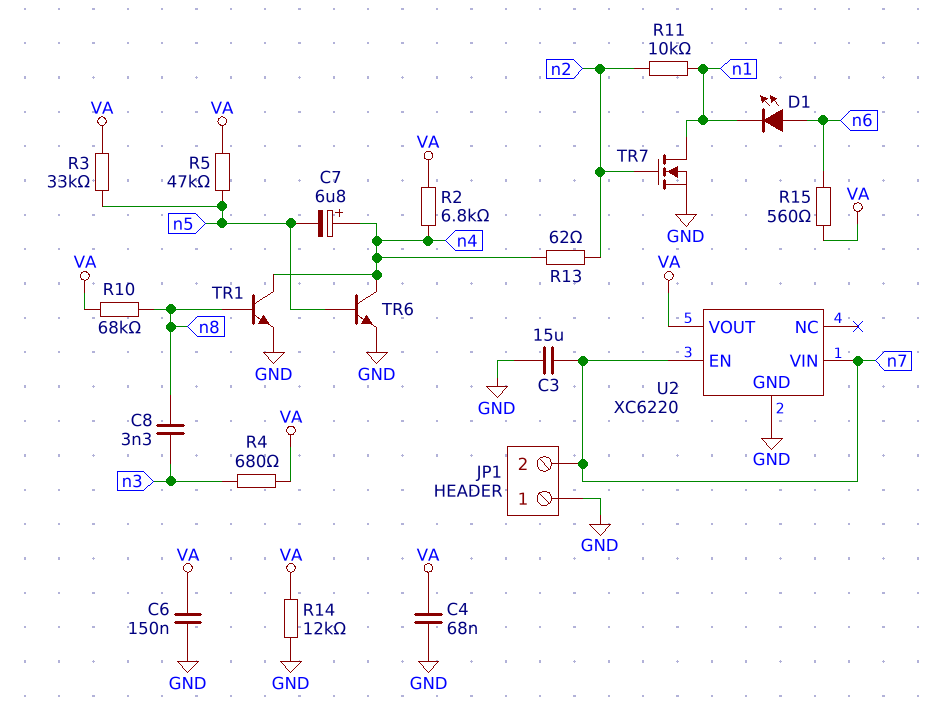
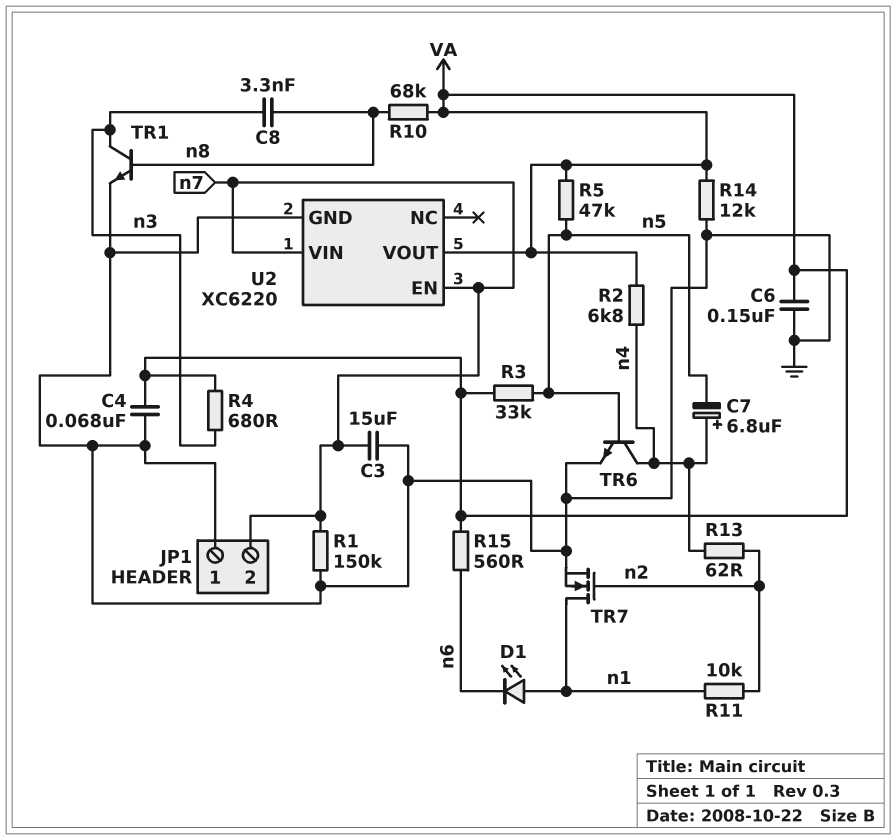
D1: LED (A n6, K n1) -> LED (A n1, K n6)
R1: none -> 150k (GND, n7)
TR1: NPN (B n8, C n4, E GND) -> NPN (B n8, C n3, E GND)

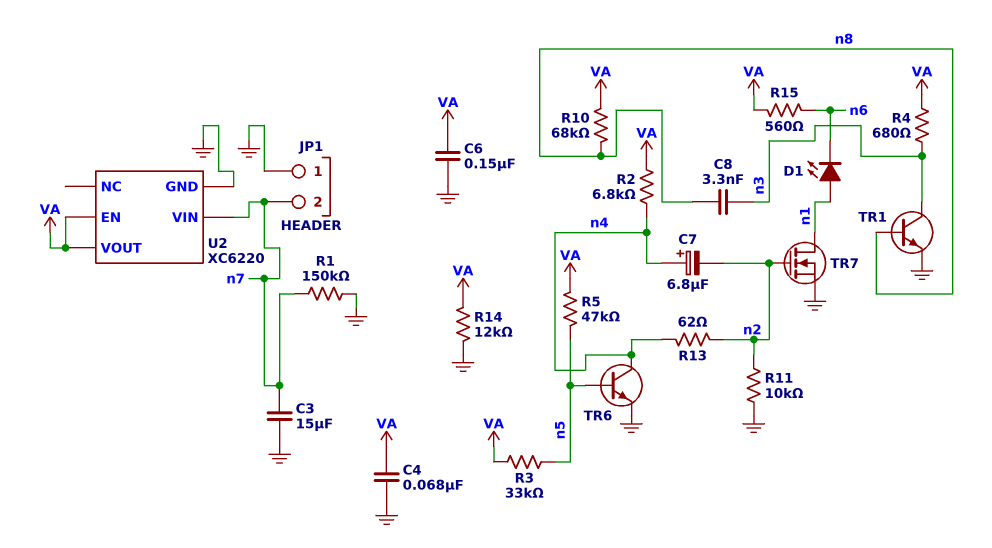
C7: 6.8uF (plus n4, minus n5) -> 6.8uF (plus n4, minus n2)
R11: 10k (n1, n2) -> 10k (GND, n2)
U2 pin EN: n7 -> VA

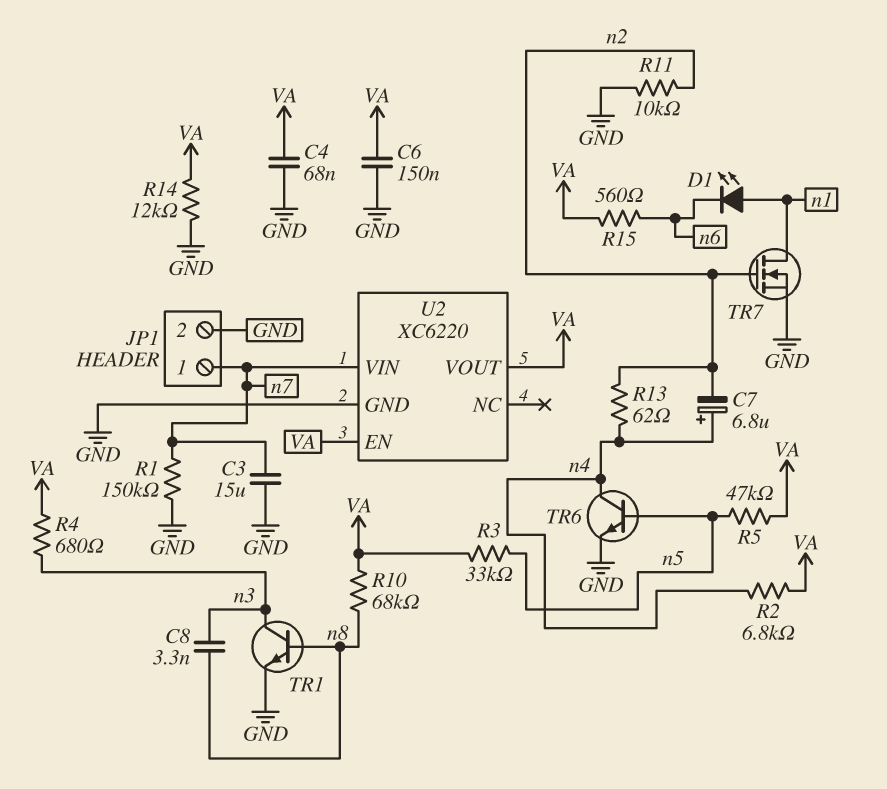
JP1 pin 1: GND -> n7
JP1 pin 2: n7 -> GND

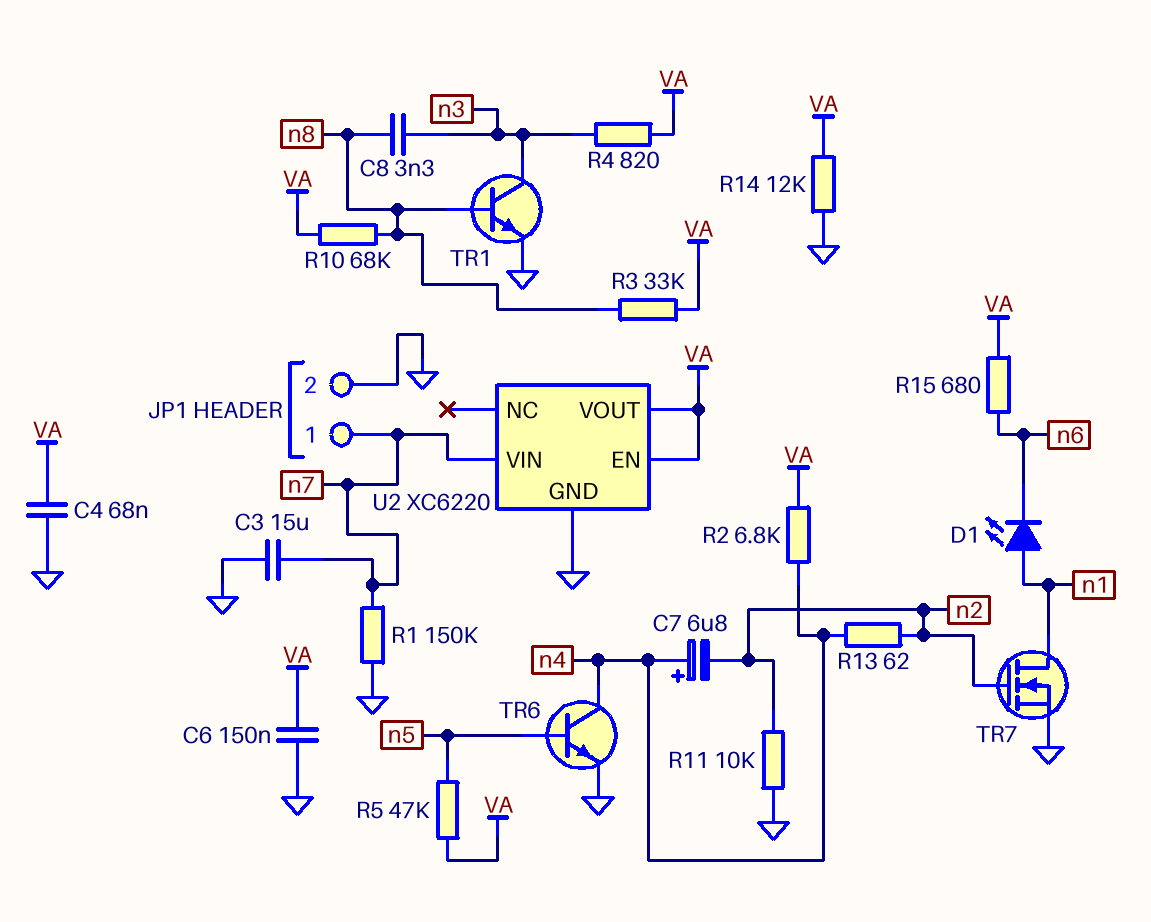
R3: 33k (VA, n5) -> 33k (VA, n8)
R4: 680 (VA, n3) -> 820 (VA, n3)
R15: 560 (VA, n6) -> 680 (VA, n6)

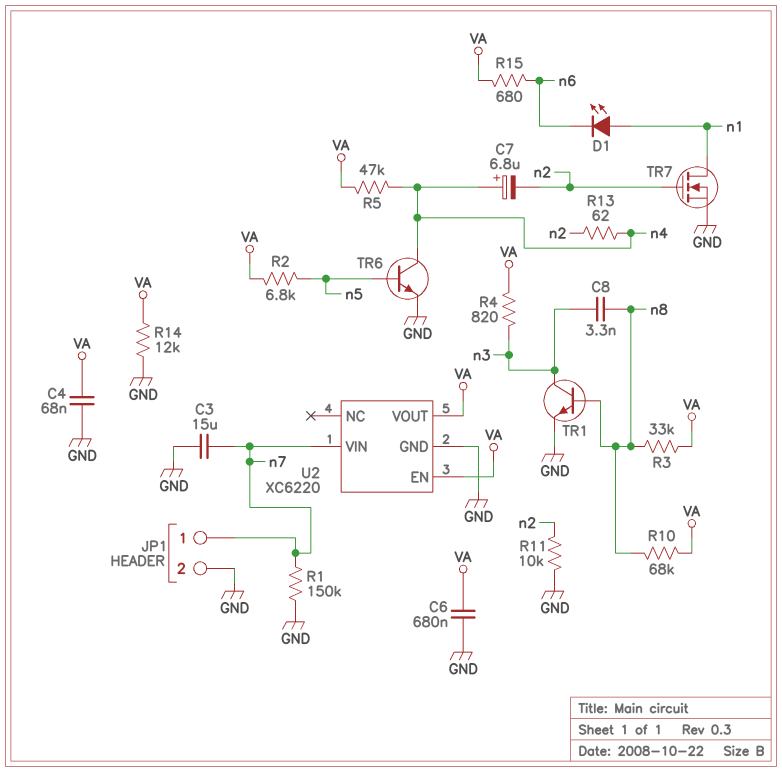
C6: 150nF (GND, VA) -> 680nF (GND, VA)
R2: 6.8k (VA, n4) -> 6.8k (VA, n5)
R5: 47k (VA, n5) -> 47k (VA, n4)

